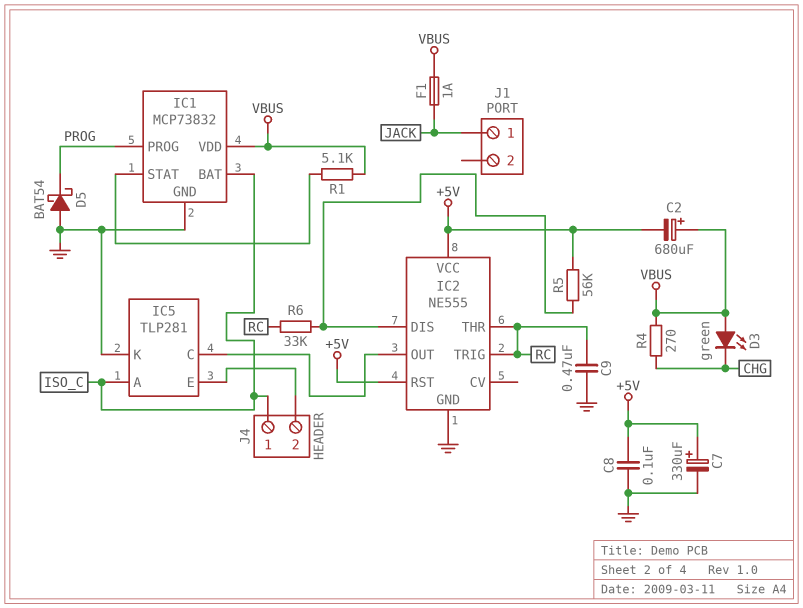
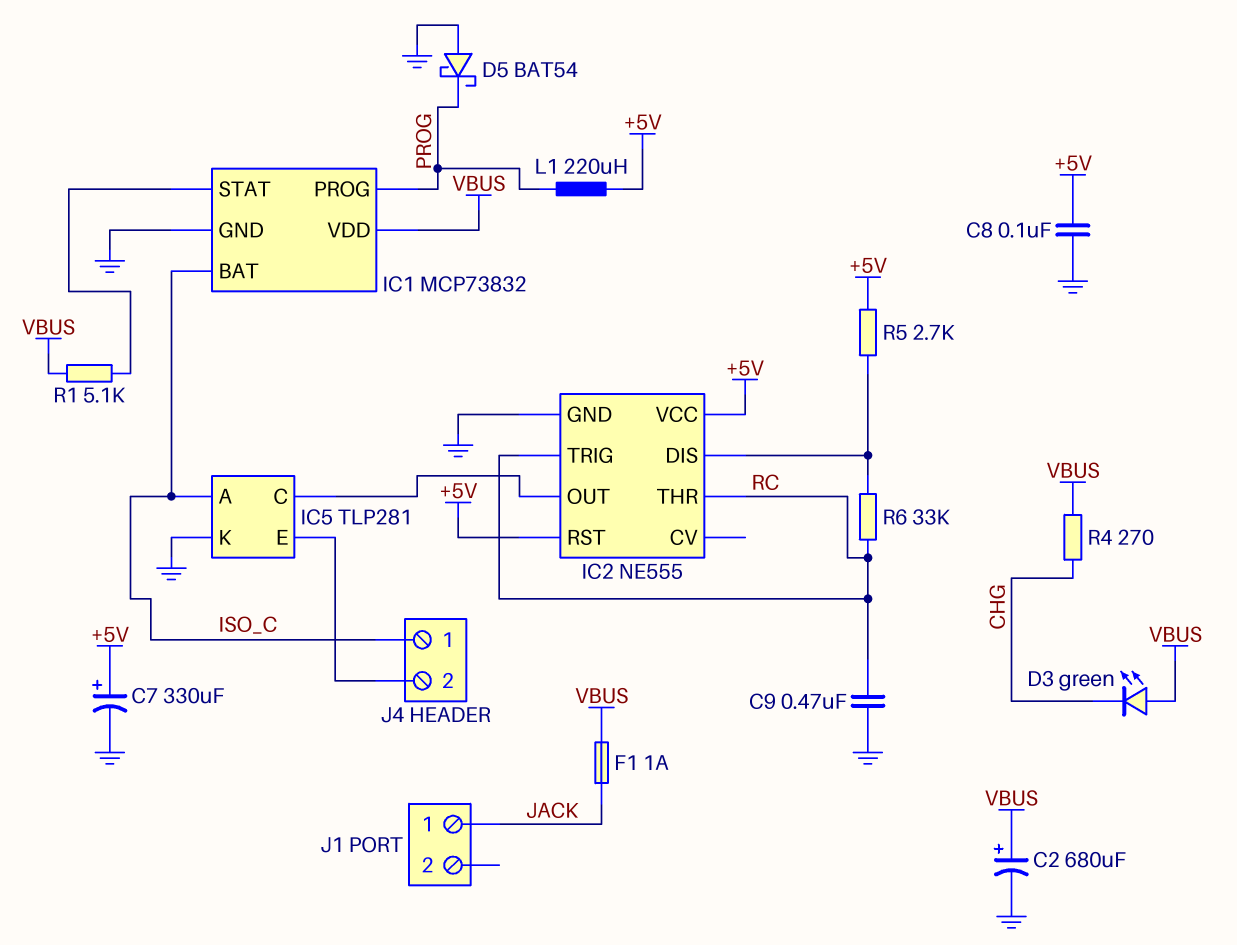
C2: 680uF (plus VBUS, minus +5V) -> 680uF (plus VBUS, minus GND)
L1: none -> 220uH (+5V, PROG)
R5: 56k (+5V, IC2/DIS) -> 2.7k (+5V, IC2/DIS)

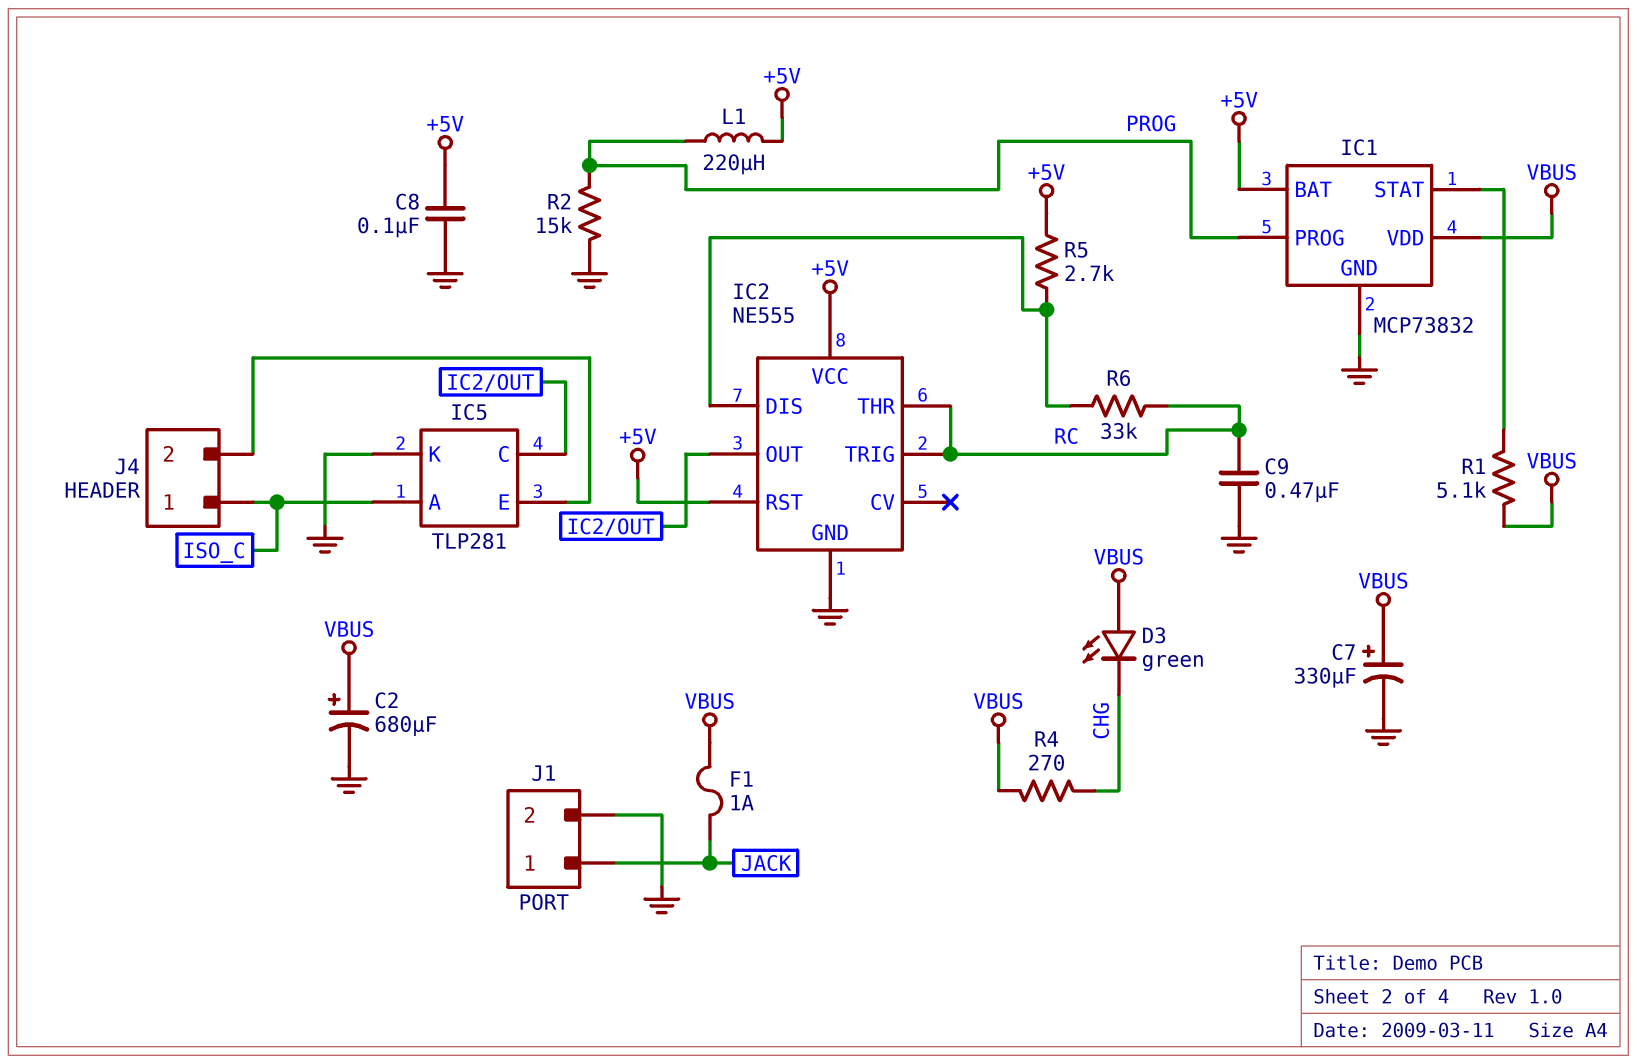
C7: 330uF (plus +5V, minus GND) -> 330uF (plus VBUS, minus GND)
D5: schottky BAT54 (A GND, K PROG) -> none
IC1 pin BAT: ISO_C -> +5V
J1 pin 2: none -> GND
R2: none -> 15k (GND, PROG)

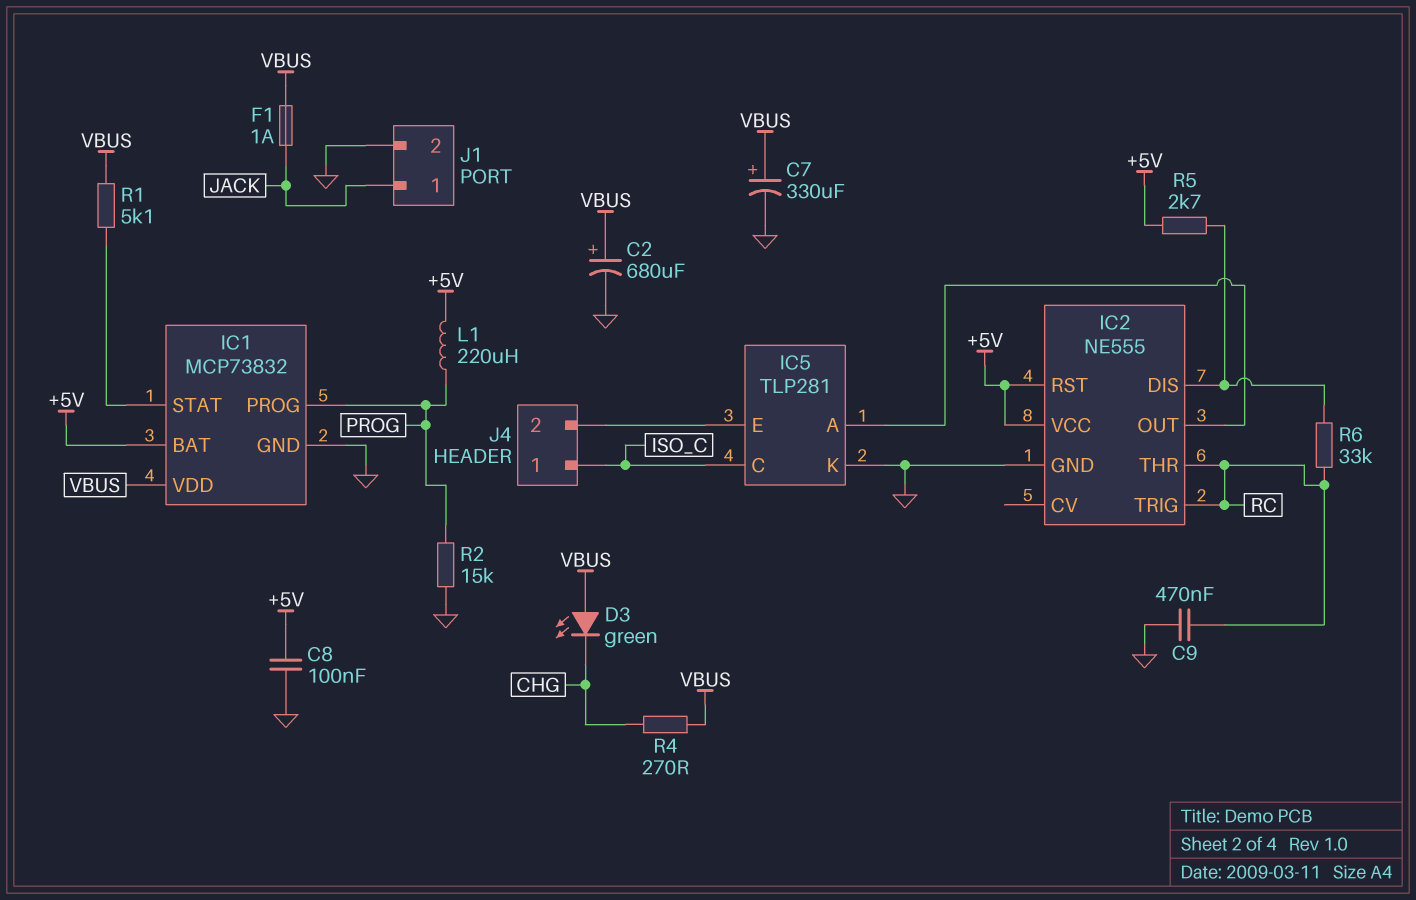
IC5 pin A: ISO_C -> IC2/OUT
IC5 pin C: IC2/OUT -> ISO_C

